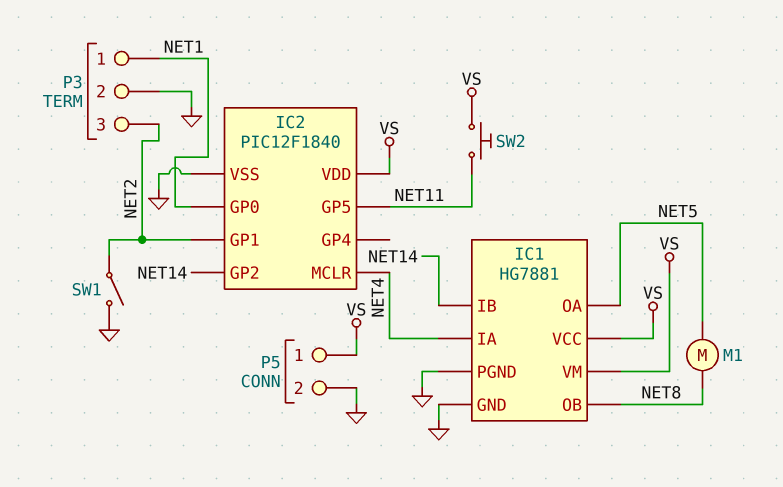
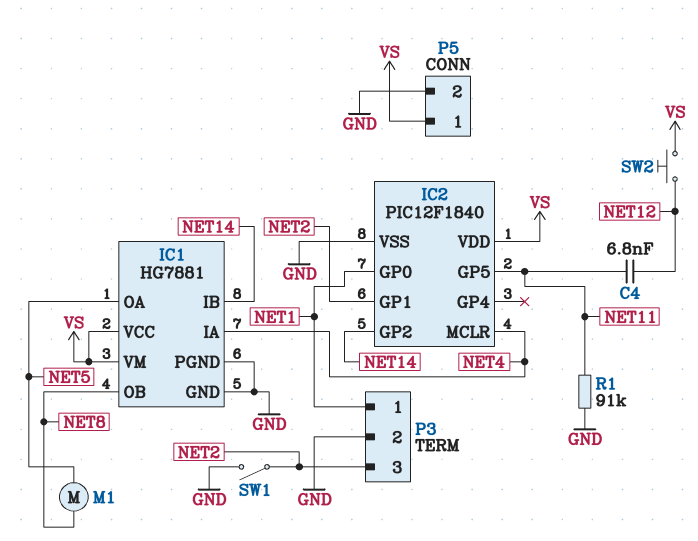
C4: none -> 6.8nF (NET11, NET12)
R1: none -> 91k (GND, NET11)
SW2: button (NET11, VS) -> button (NET12, VS)

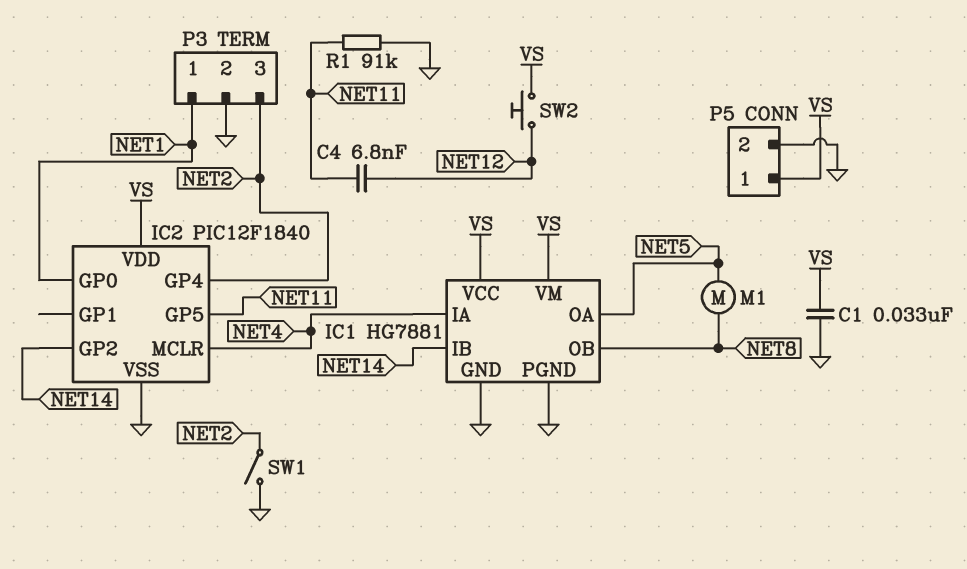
C1: none -> 33nF (GND, VS)
IC2 pin GP1: NET2 -> none
IC2 pin GP4: none -> NET2

